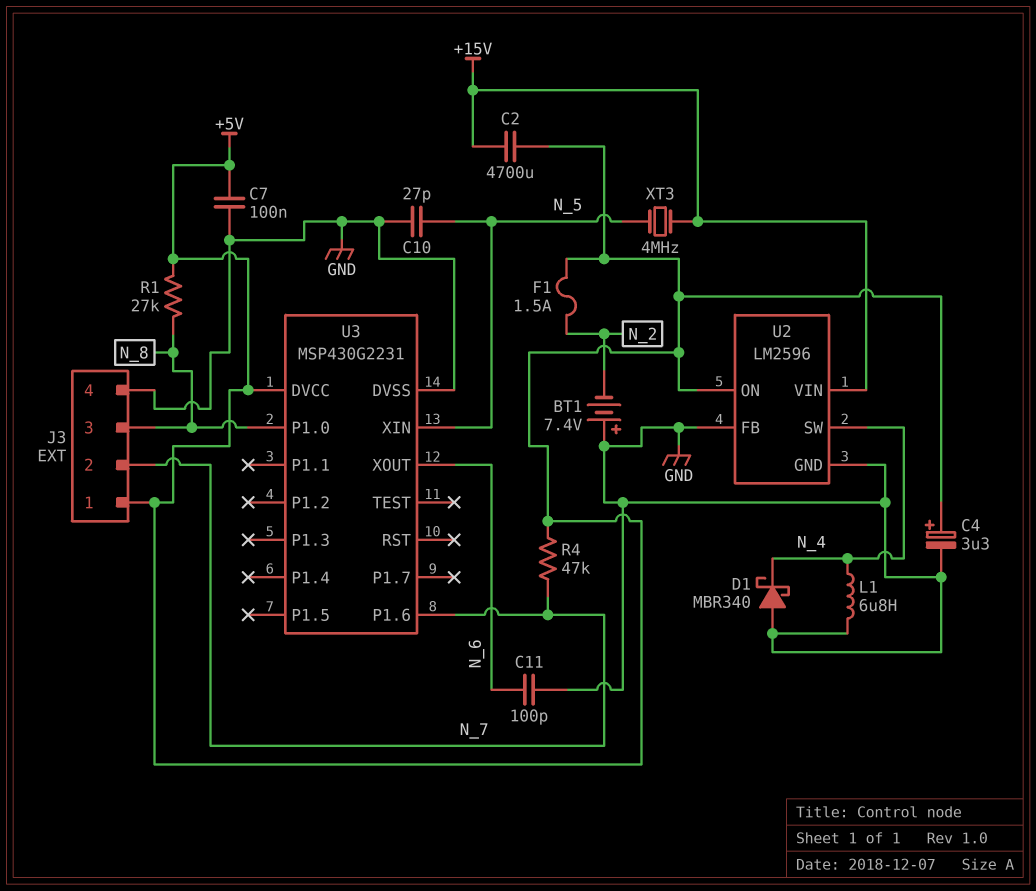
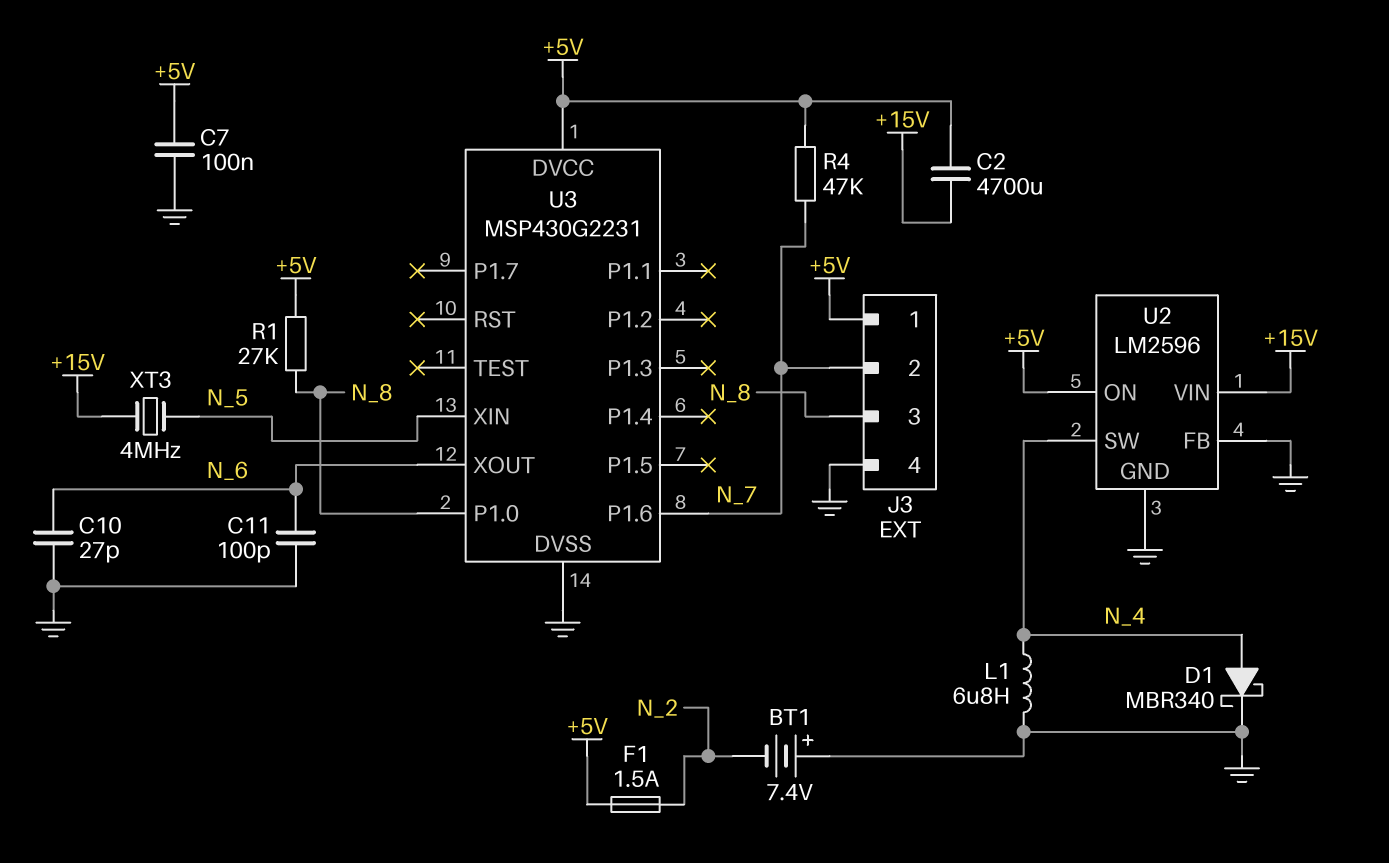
C4: 3.3uF (plus +5V, minus GND) -> none
C10: 27pF (GND, N_5) -> 27pF (GND, N_6)
D1: schottky MBR340 (A GND, K N_4) -> schottky MBR340 (A N_4, K GND)

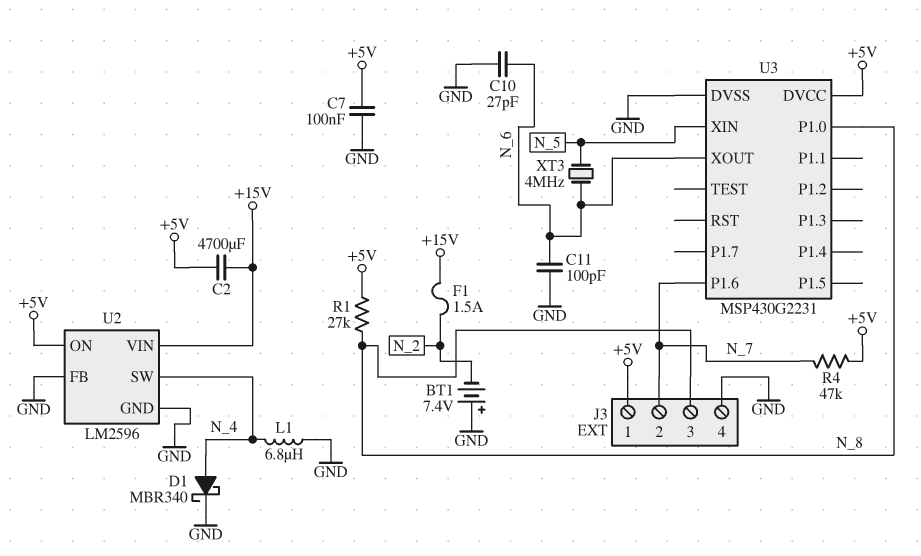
F1: 1.5A (+5V, N_2) -> 1.5A (+15V, N_2)
XT3: 4MHz (+15V, N_5) -> 4MHz (N_5, N_6)

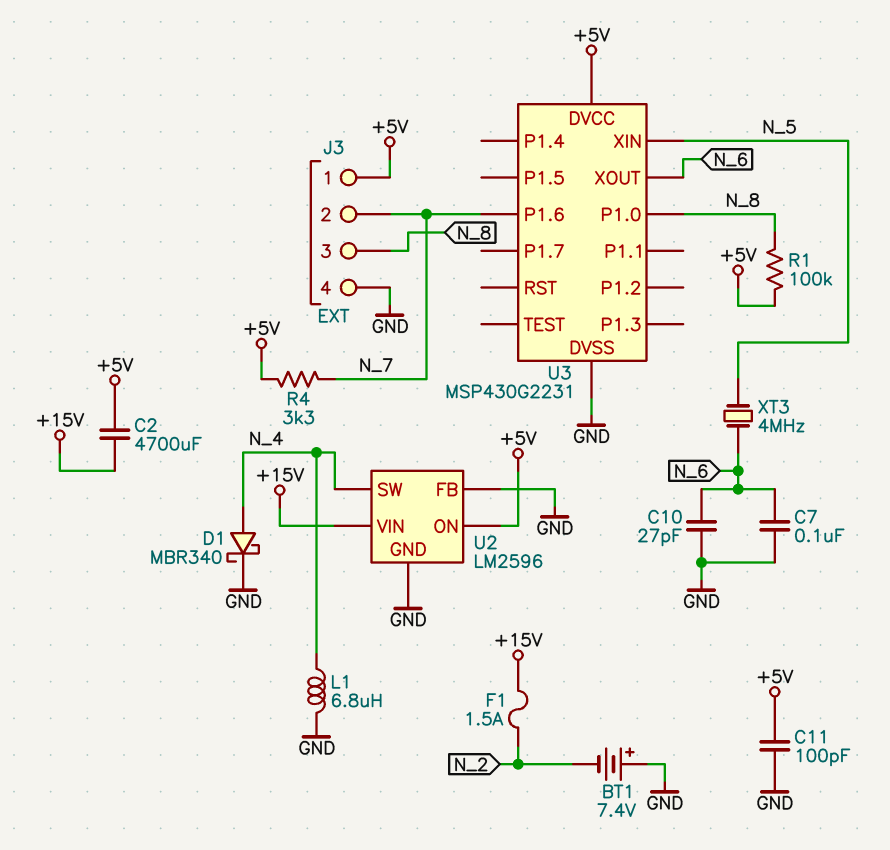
C7: 100nF (+5V, GND) -> 100nF (GND, N_6)
C11: 100pF (GND, N_6) -> 100pF (+5V, GND)
R1: 27k (+5V, N_8) -> 100k (+5V, N_8)
R4: 47k (+5V, N_7) -> 3.3k (+5V, N_7)

